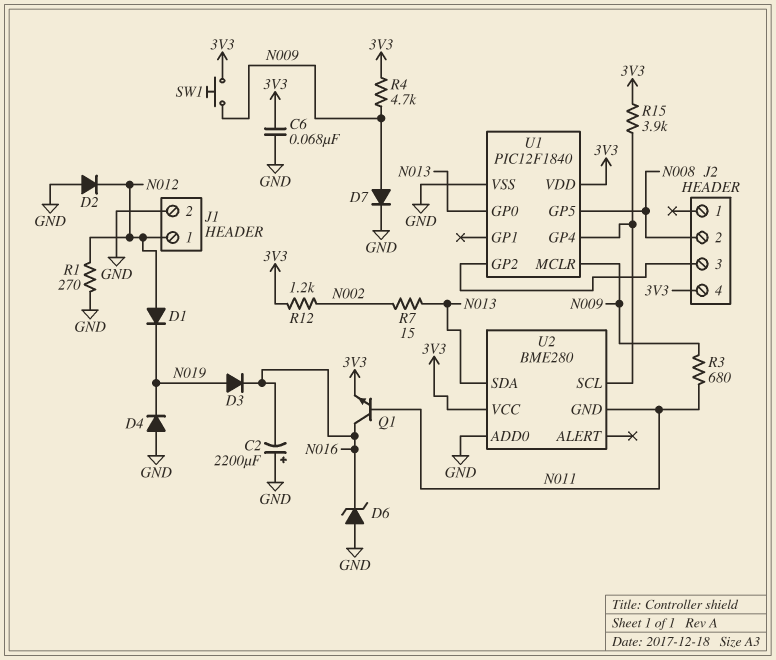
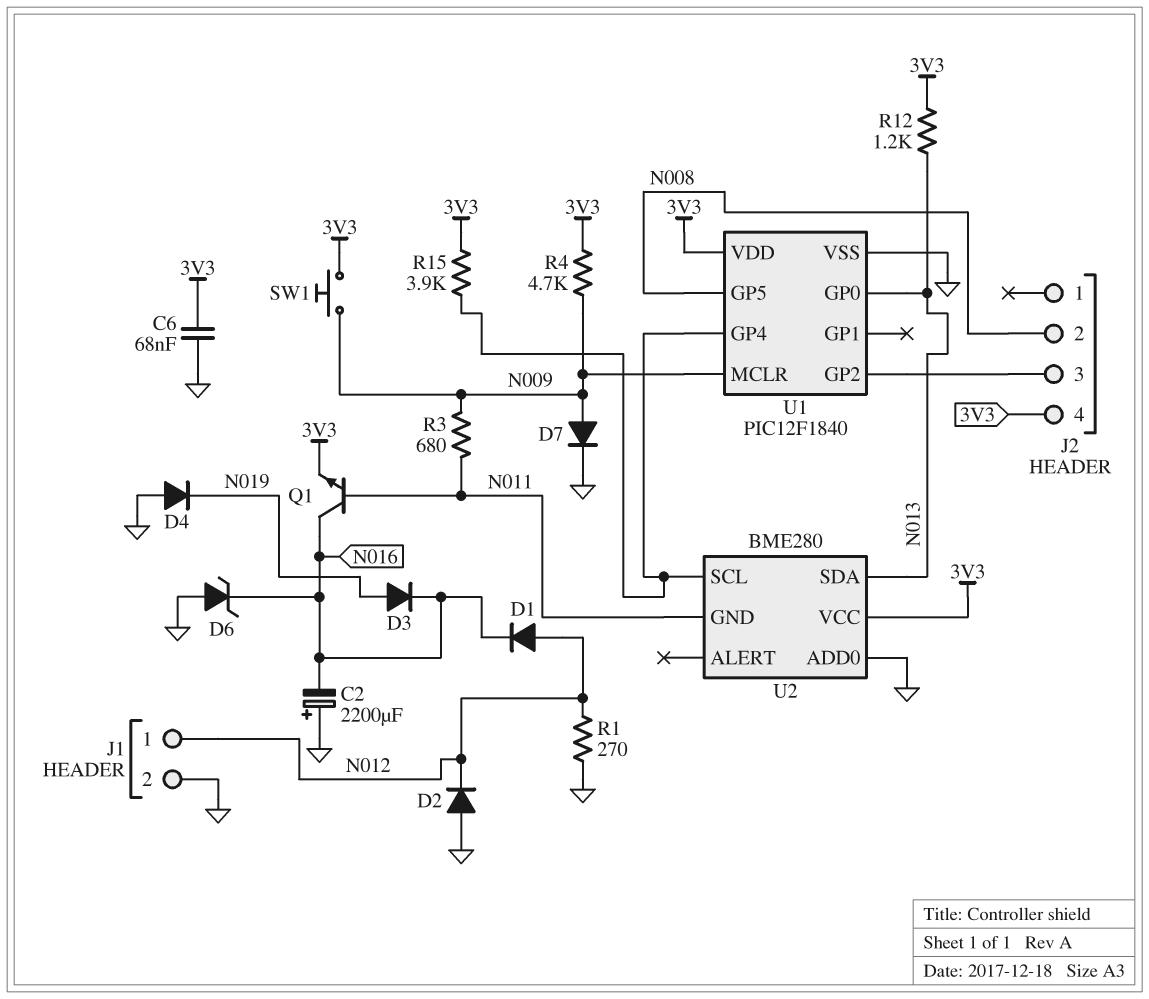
D1: diode (A N012, K N019) -> diode (A N012, K N016)
R7: 15 (N002, N013) -> none
R12: 1.2k (3V3, N002) -> 1.2k (3V3, N013)

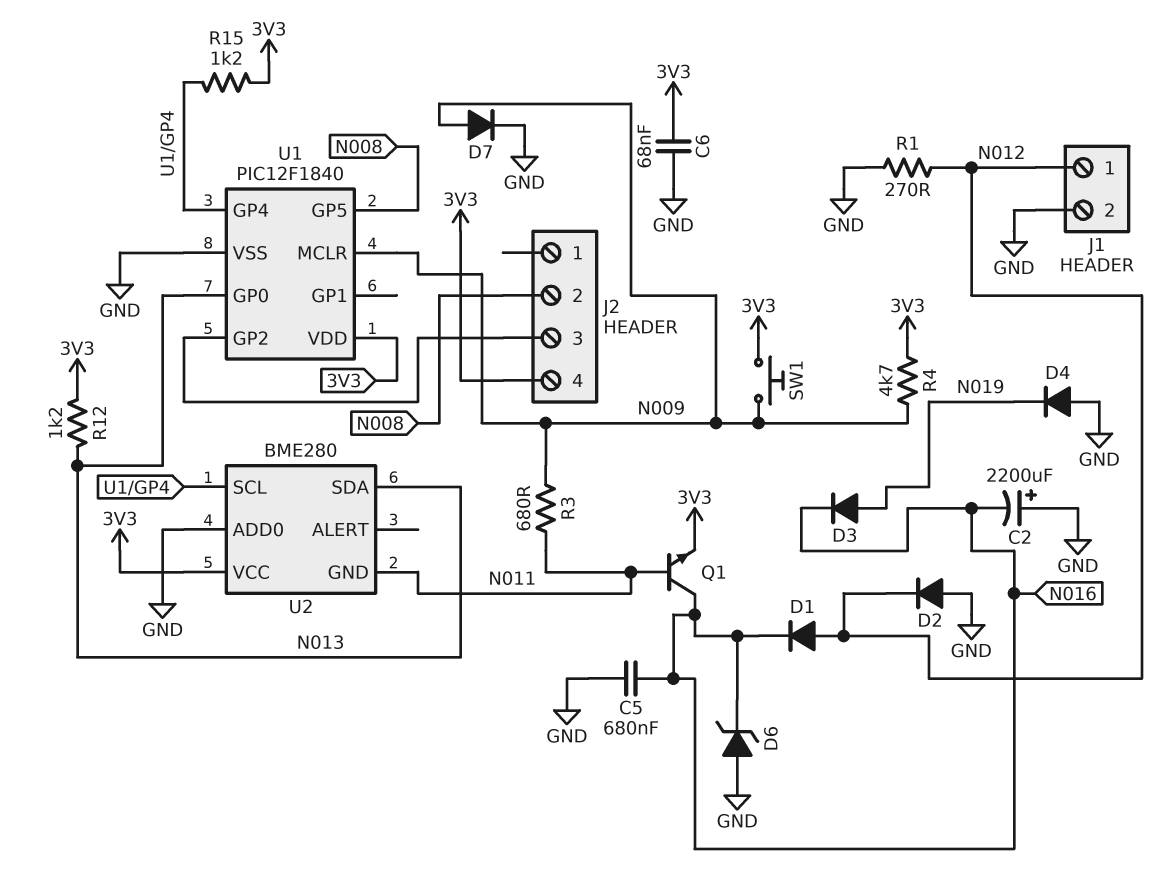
C5: none -> 680nF (GND, N016)
R15: 3.9k (3V3, U1/GP4) -> 1.2k (3V3, U1/GP4)

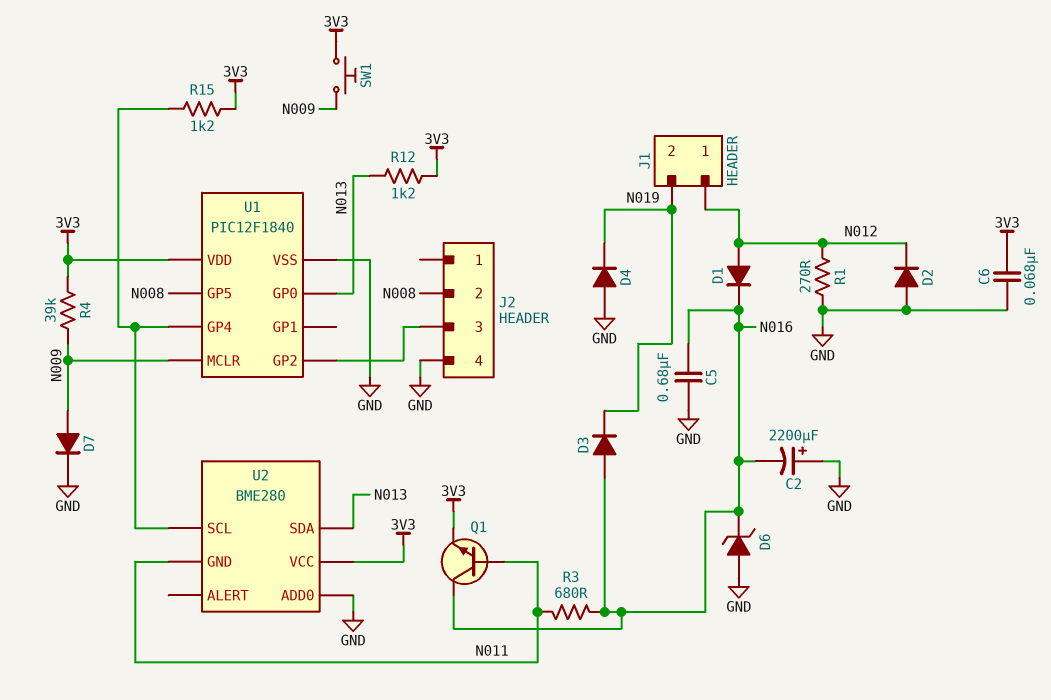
D3: diode (A N019, K N016) -> diode (A N016, K N019)
J1 pin 2: GND -> N019
J2 pin 4: 3V3 -> GND
R3: 680 (N009, N011) -> 680 (N011, N016)
R4: 4.7k (3V3, N009) -> 39k (3V3, N009)

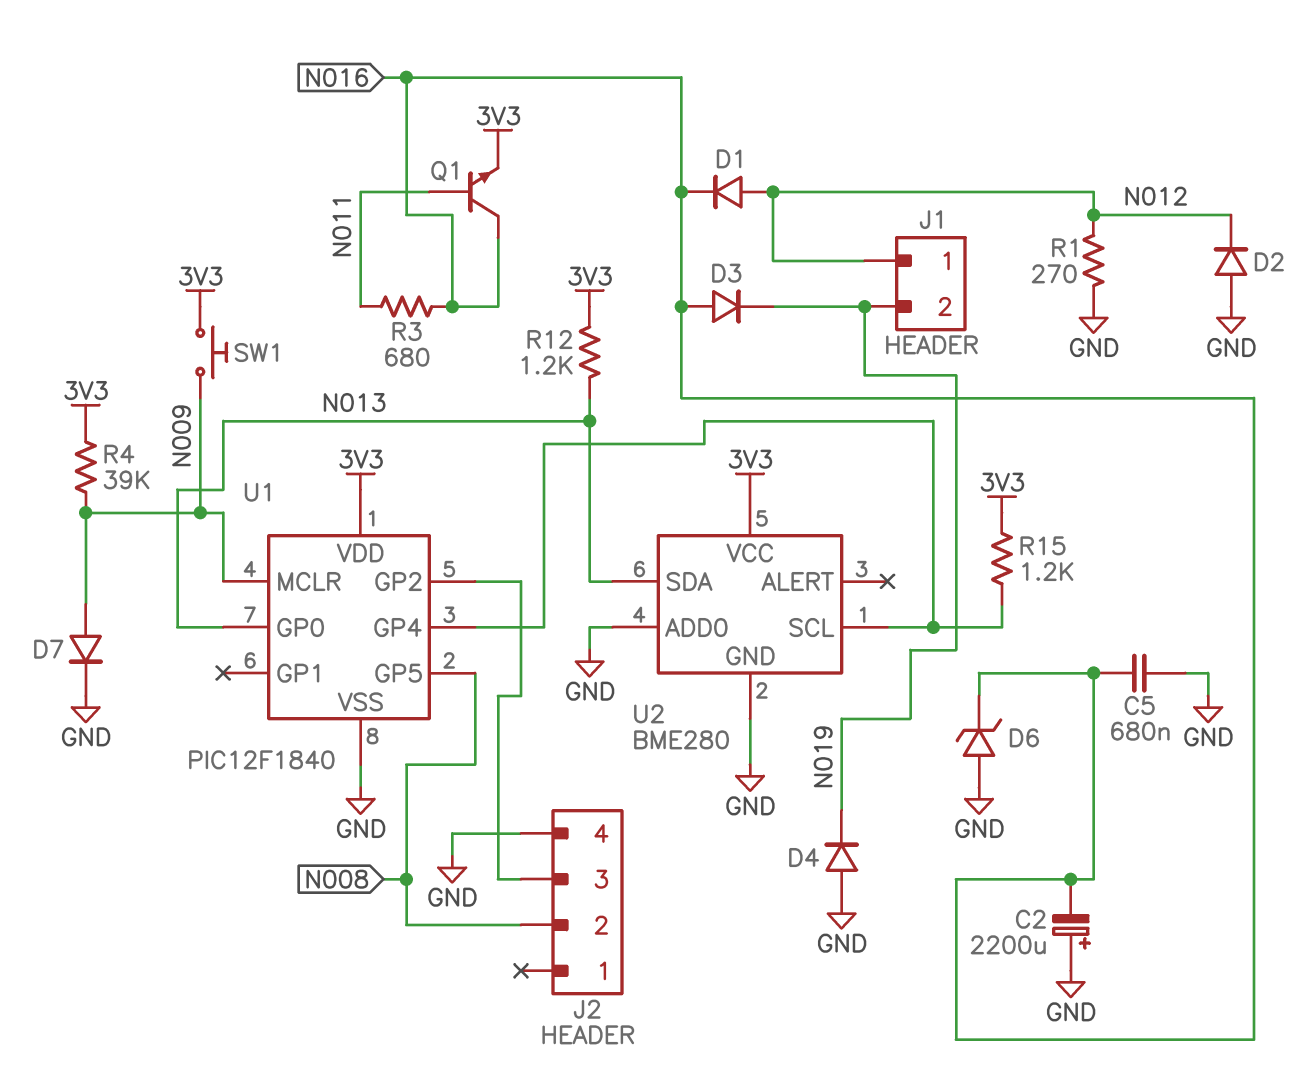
C6: 68nF (3V3, GND) -> none
U2 pin GND: N011 -> GND

